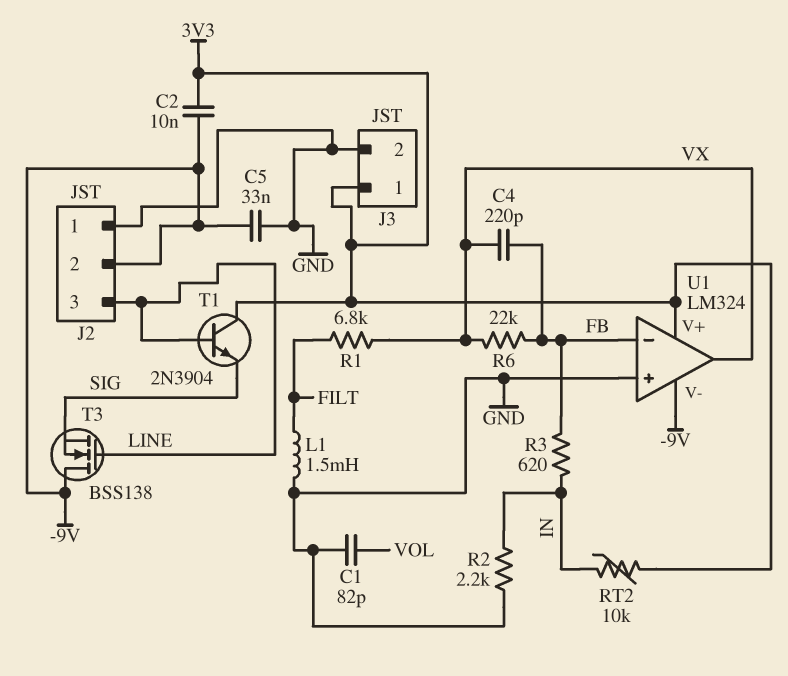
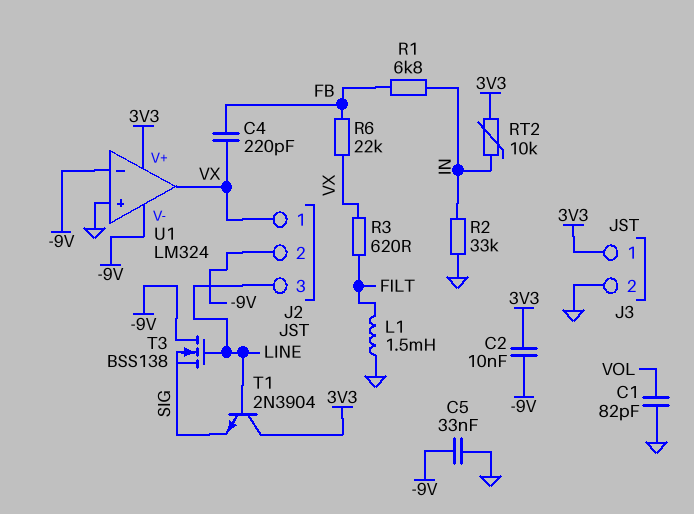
J2 pin 1: GND -> VX
R1: 6.8k (FILT, VX) -> 6.8k (FB, IN)
R2: 2.2k (GND, IN) -> 33k (GND, IN)
R3: 620 (FB, IN) -> 620 (FILT, VX)
U1 pin in-: FB -> -9V

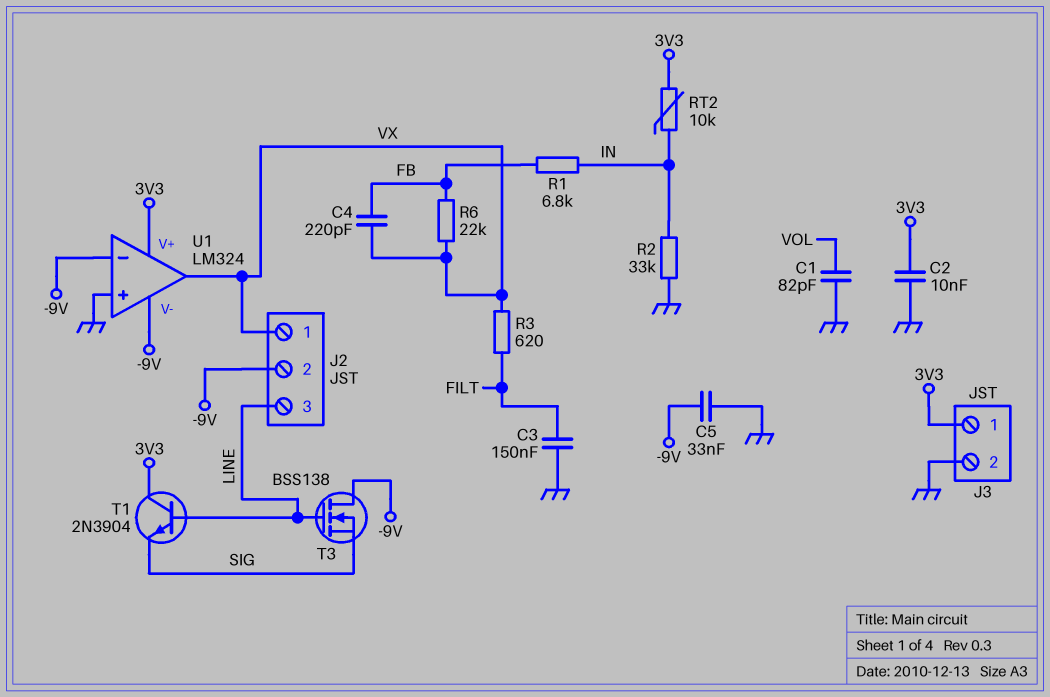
C2: 10nF (-9V, 3V3) -> 10nF (3V3, GND)
C3: none -> 150nF (FILT, GND)
L1: 1.5mH (FILT, GND) -> none

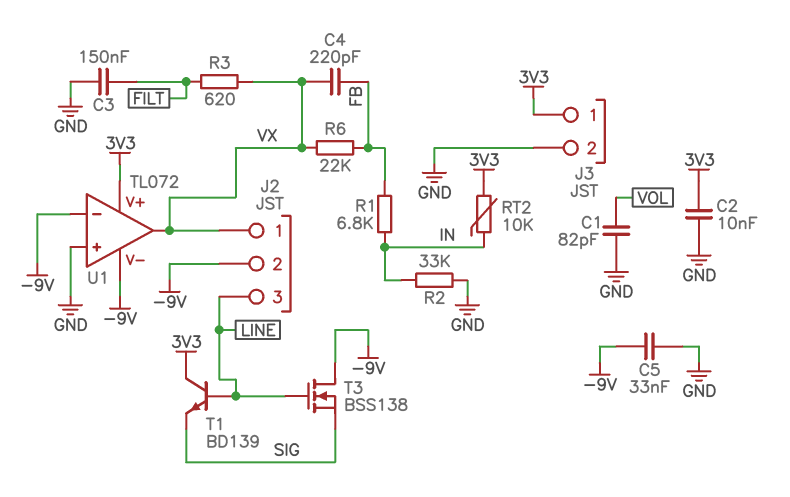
T1: NPN 2N3904 (B LINE, C 3V3, E SIG) -> NPN BD139 (B LINE, C 3V3, E SIG)
U1: LM324 -> TL072

